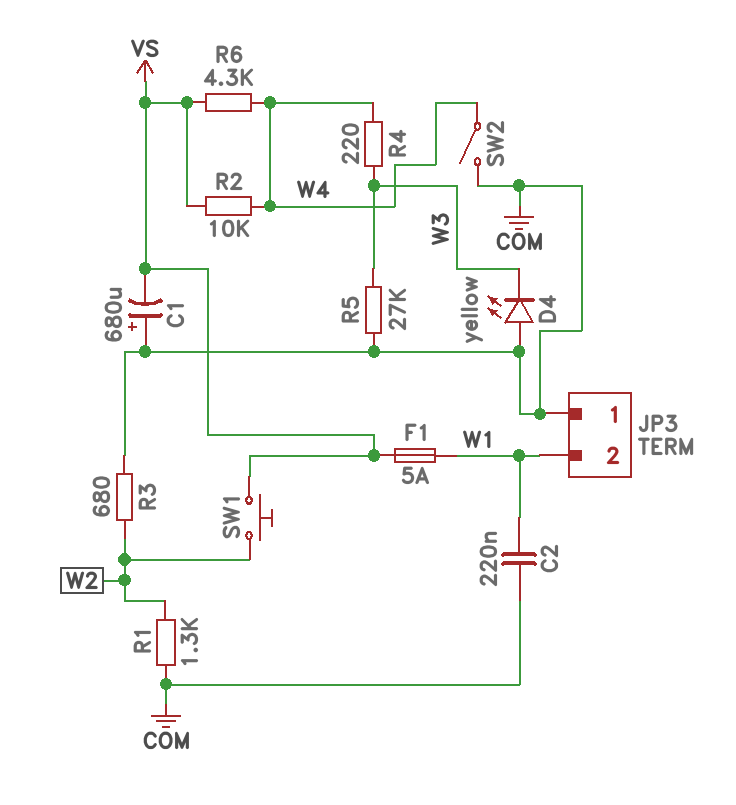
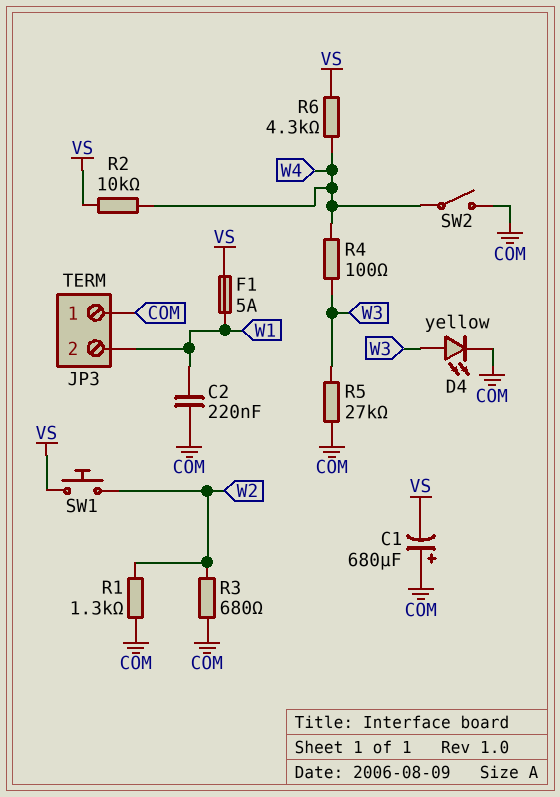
D4: LED yellow (A COM, K W3) -> LED yellow (A W3, K COM)
R4: 220 (W3, W4) -> 100 (W3, W4)

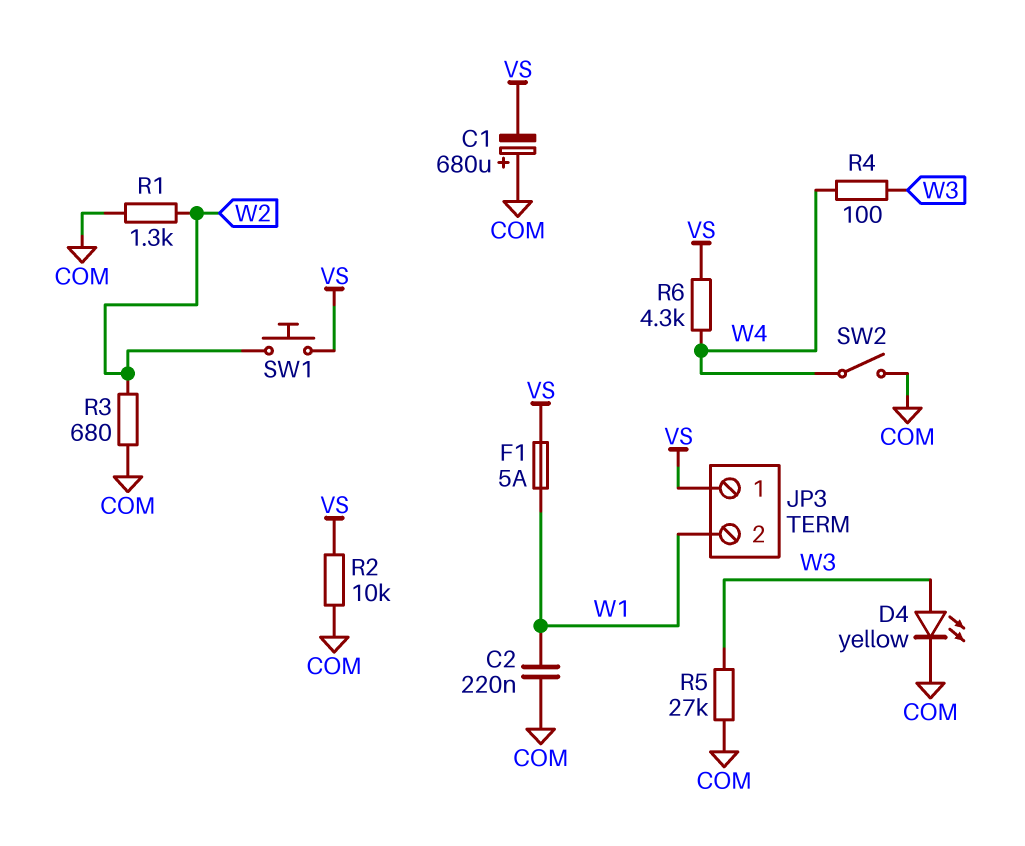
JP3 pin 1: COM -> VS
R2: 10k (VS, W4) -> 10k (COM, VS)

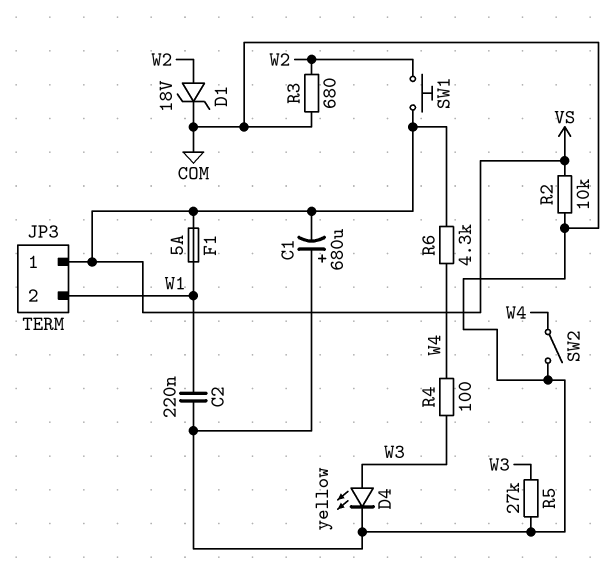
D1: none -> zener 18V (A W2, K COM)
R1: 1.3k (COM, W2) -> none

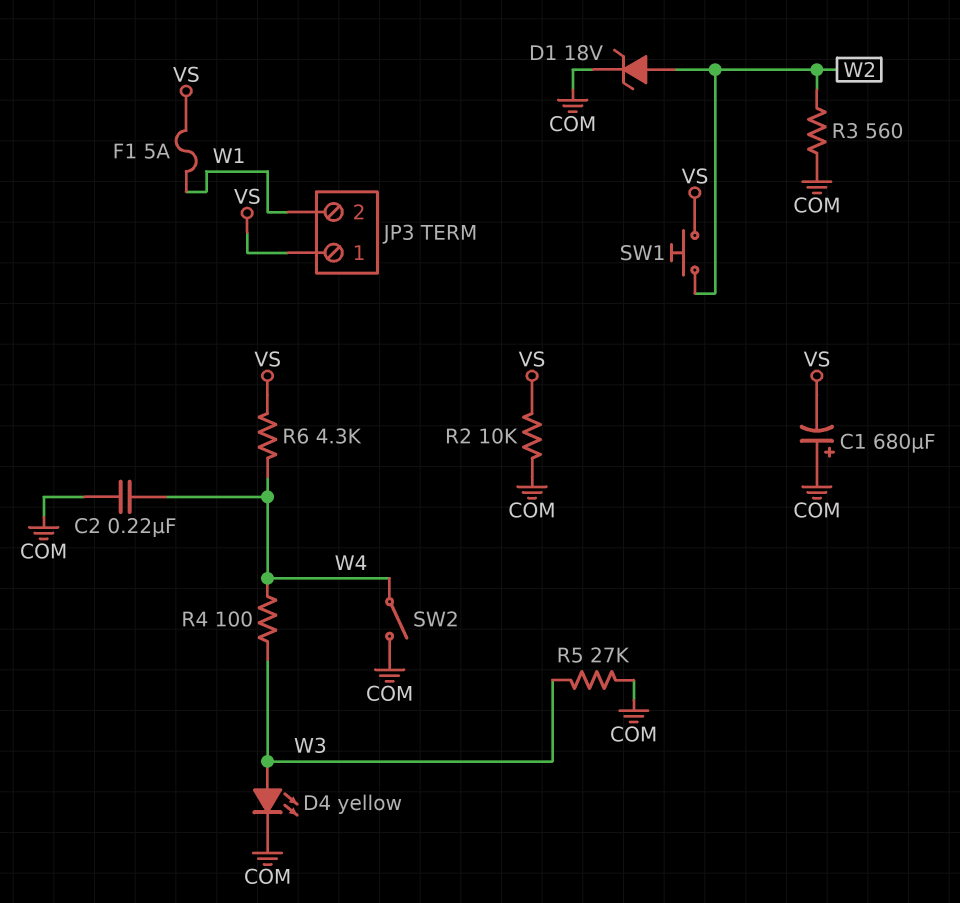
C2: 220nF (COM, W1) -> 220nF (COM, W4)
R3: 680 (COM, W2) -> 560 (COM, W2)

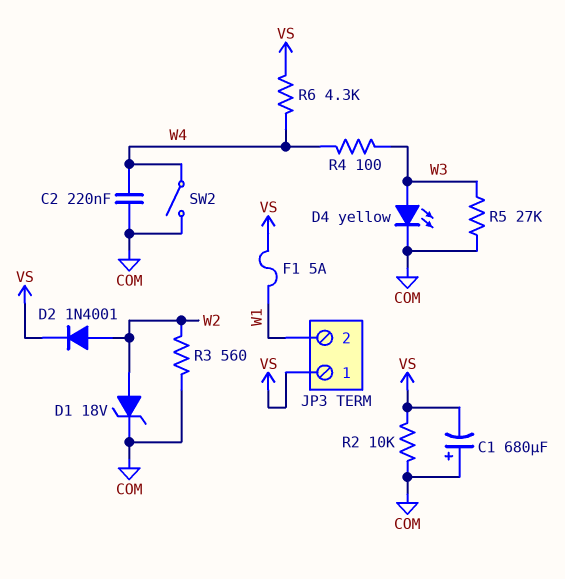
D2: none -> diode 1N4001 (A W2, K VS)
SW1: button (VS, W2) -> none

